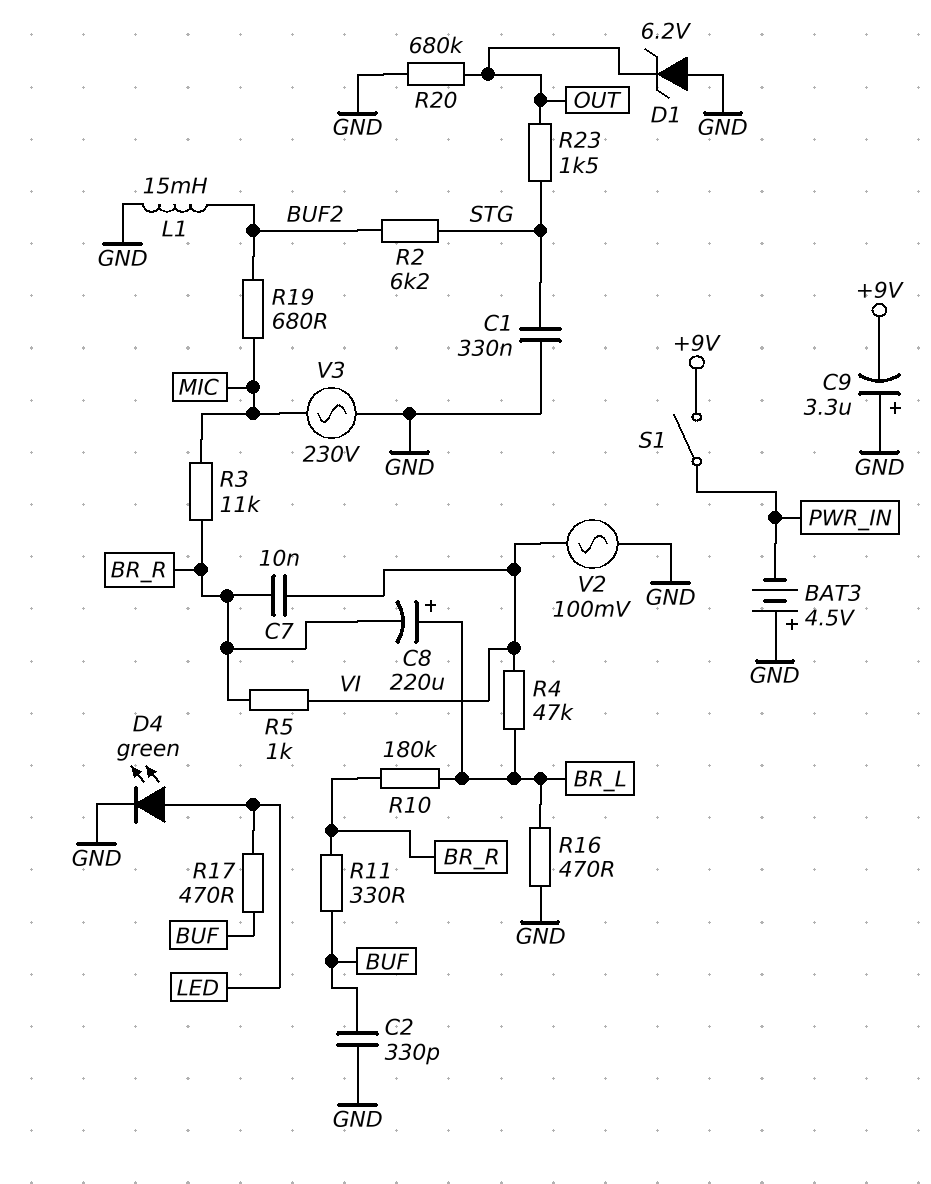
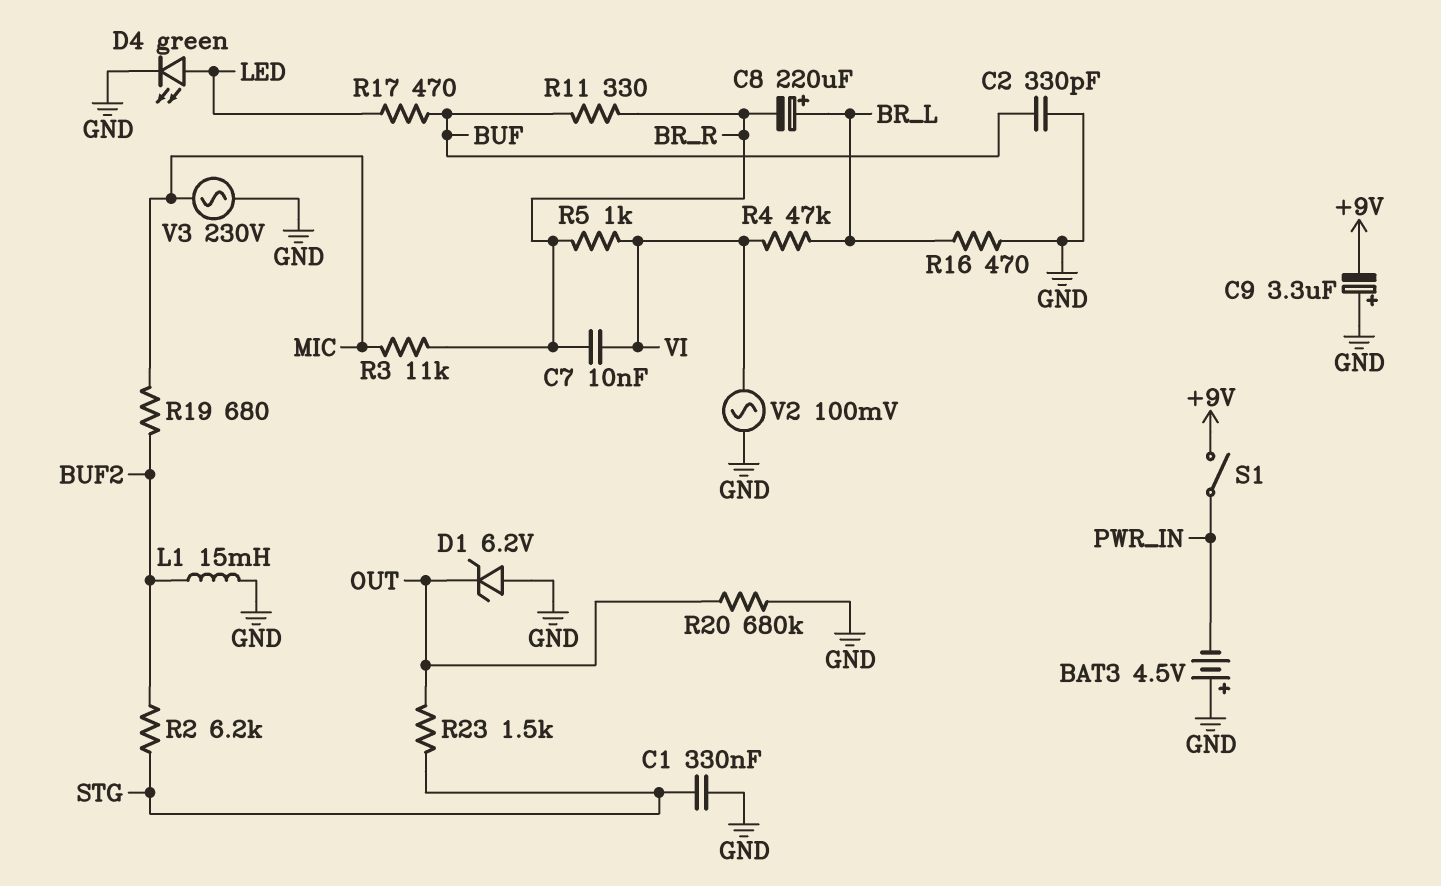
R10: 180k (BR_L, BR_R) -> none

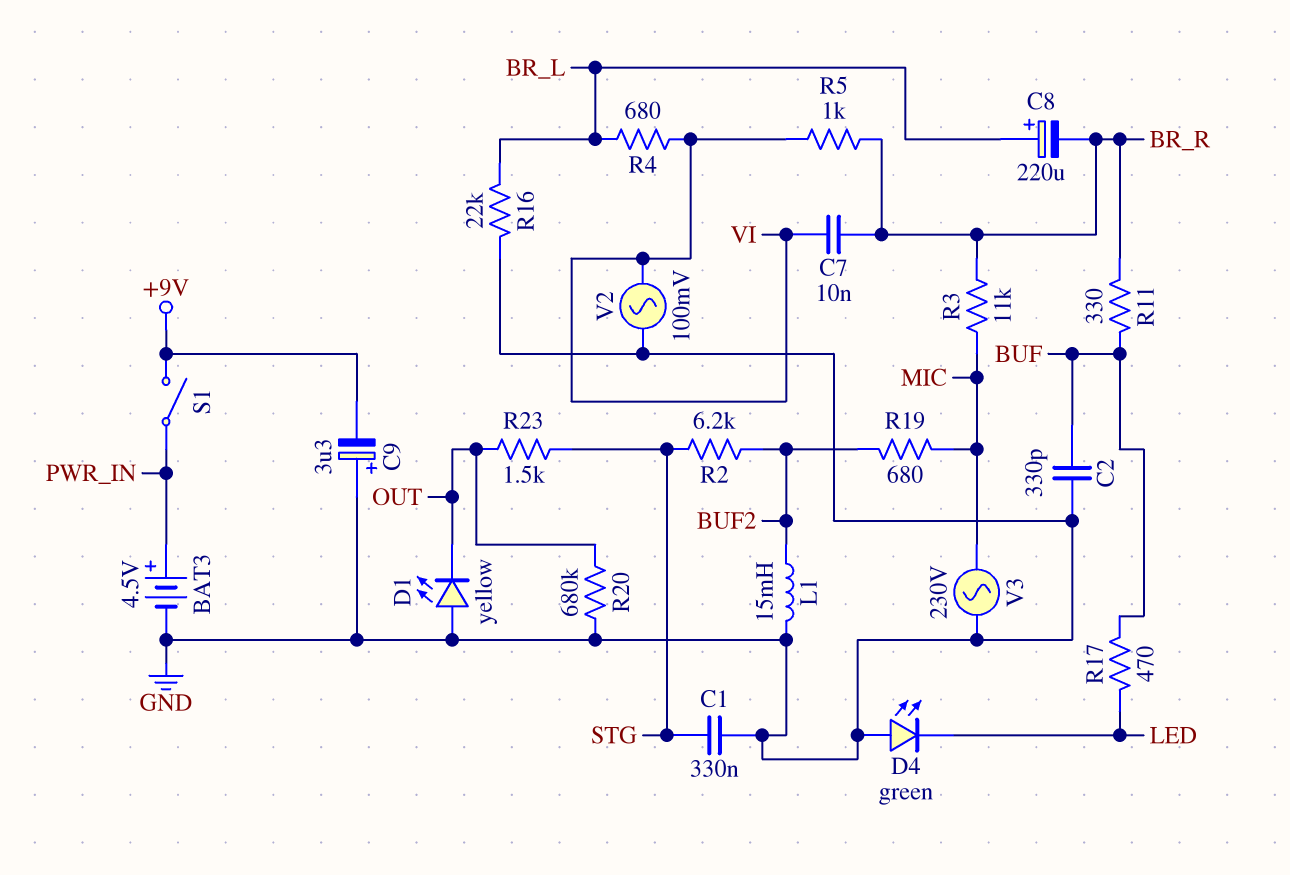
BAT3: 4.5V (plus GND, minus PWR_IN) -> 4.5V (plus PWR_IN, minus GND)
D1: zener 6.2V (A GND, K OUT) -> LED yellow (A GND, K OUT)
D4: LED green (A LED, K GND) -> LED green (A GND, K LED)
R4: 47k (BR_L, VI) -> 680 (BR_L, VI)
R16: 470 (BR_L, GND) -> 22k (BR_L, GND)

